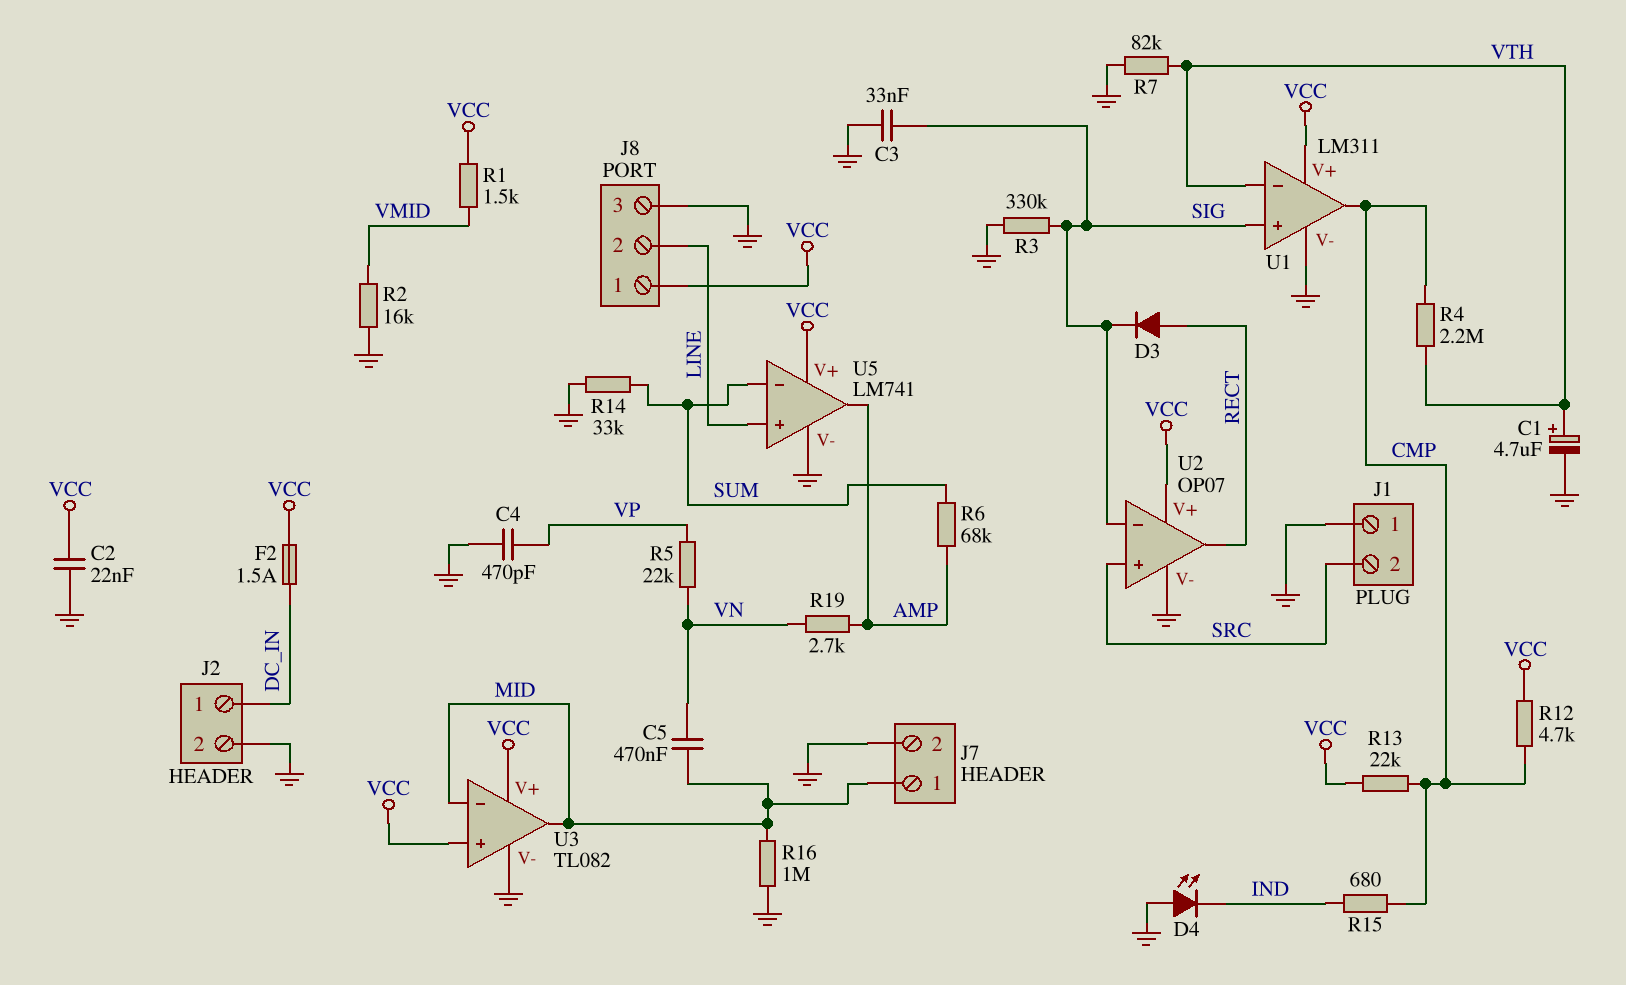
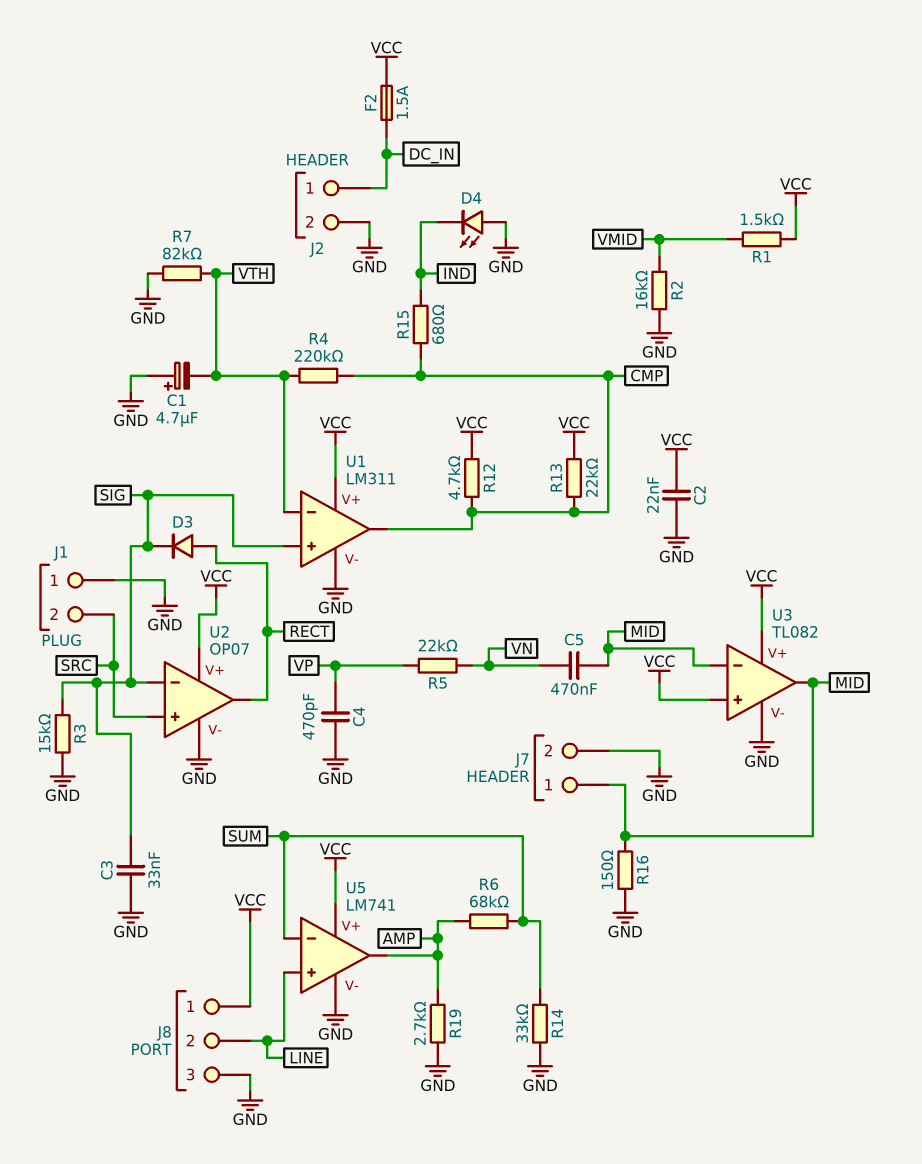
C1: 4.7uF (plus VTH, minus GND) -> 4.7uF (plus GND, minus VTH)
R3: 330k (GND, SIG) -> 15k (GND, SIG)
R4: 2.2M (CMP, VTH) -> 220k (CMP, VTH)
R16: 1M (GND, MID) -> 150 (GND, MID)
R19: 2.7k (AMP, VN) -> 2.7k (AMP, GND)

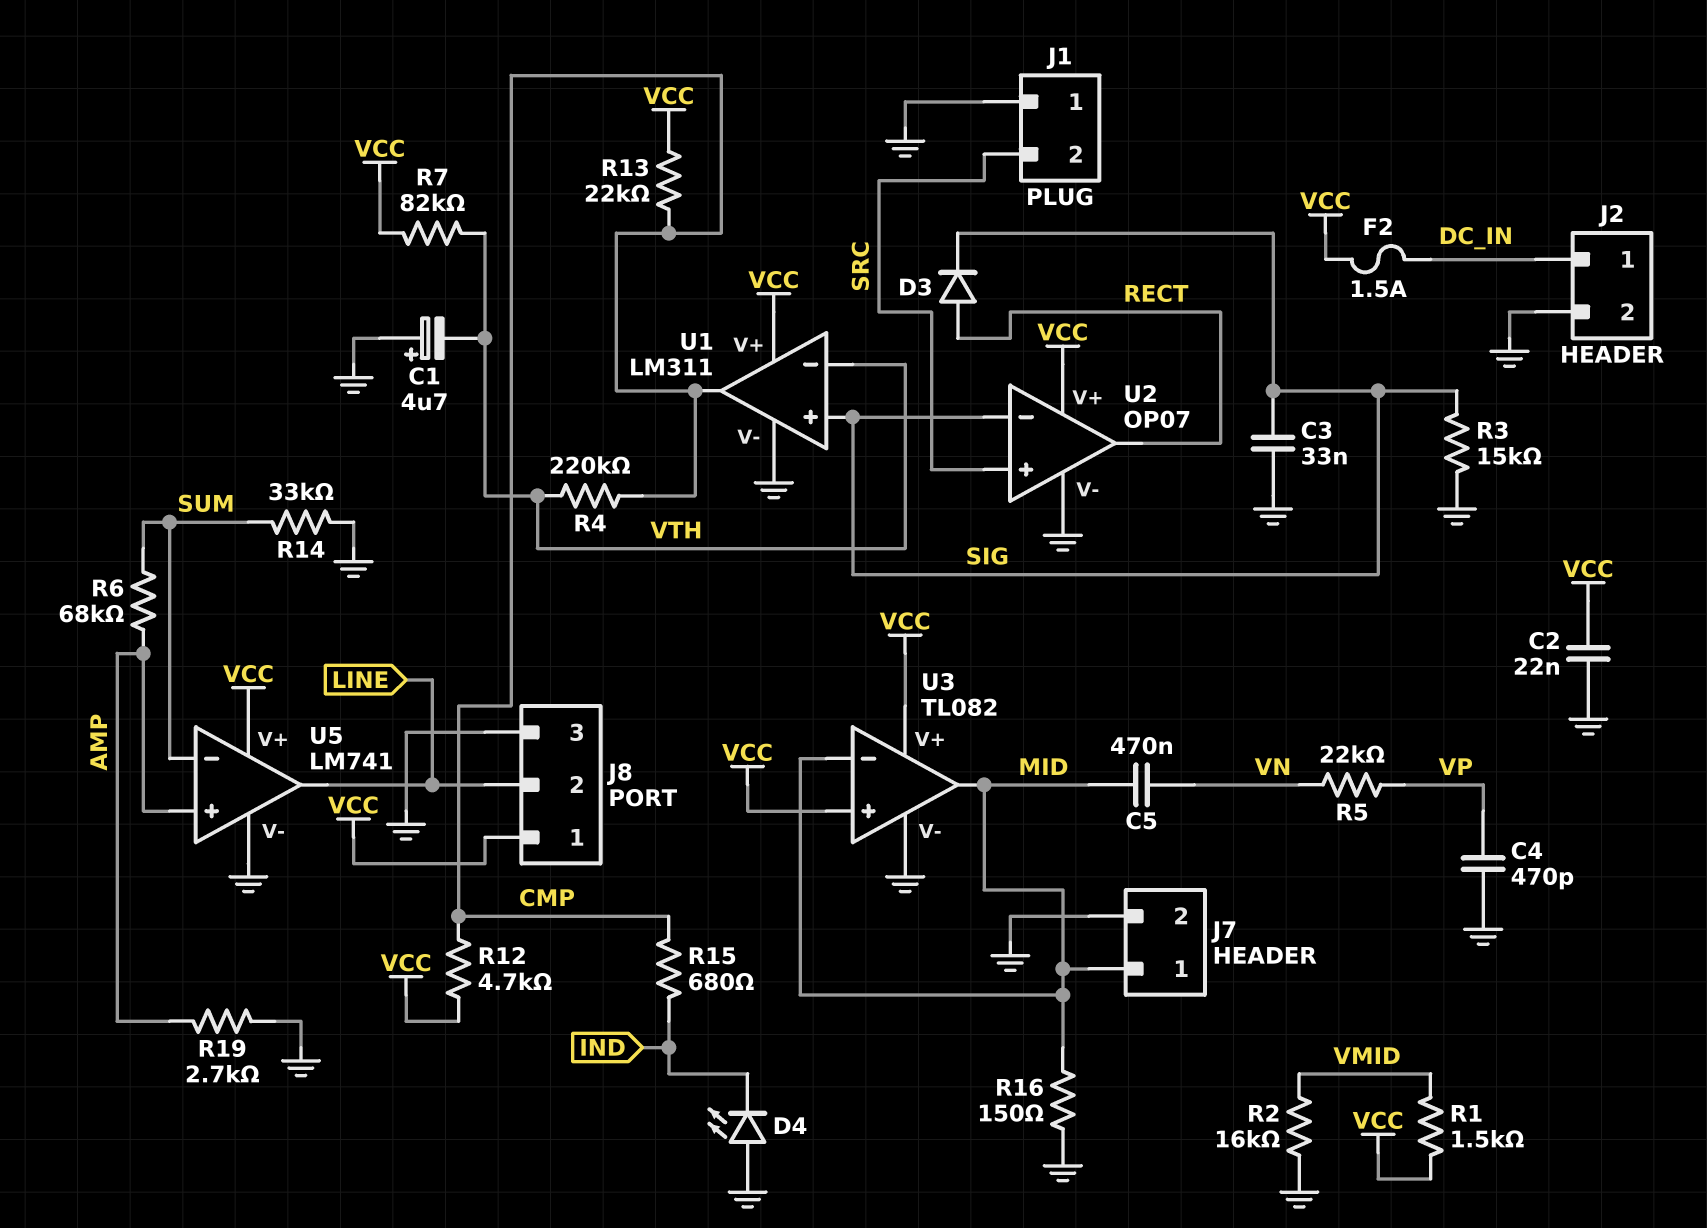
R7: 82k (GND, VTH) -> 82k (VCC, VTH)
U5 pin in+: LINE -> AMP
U5 pin out: AMP -> LINE

